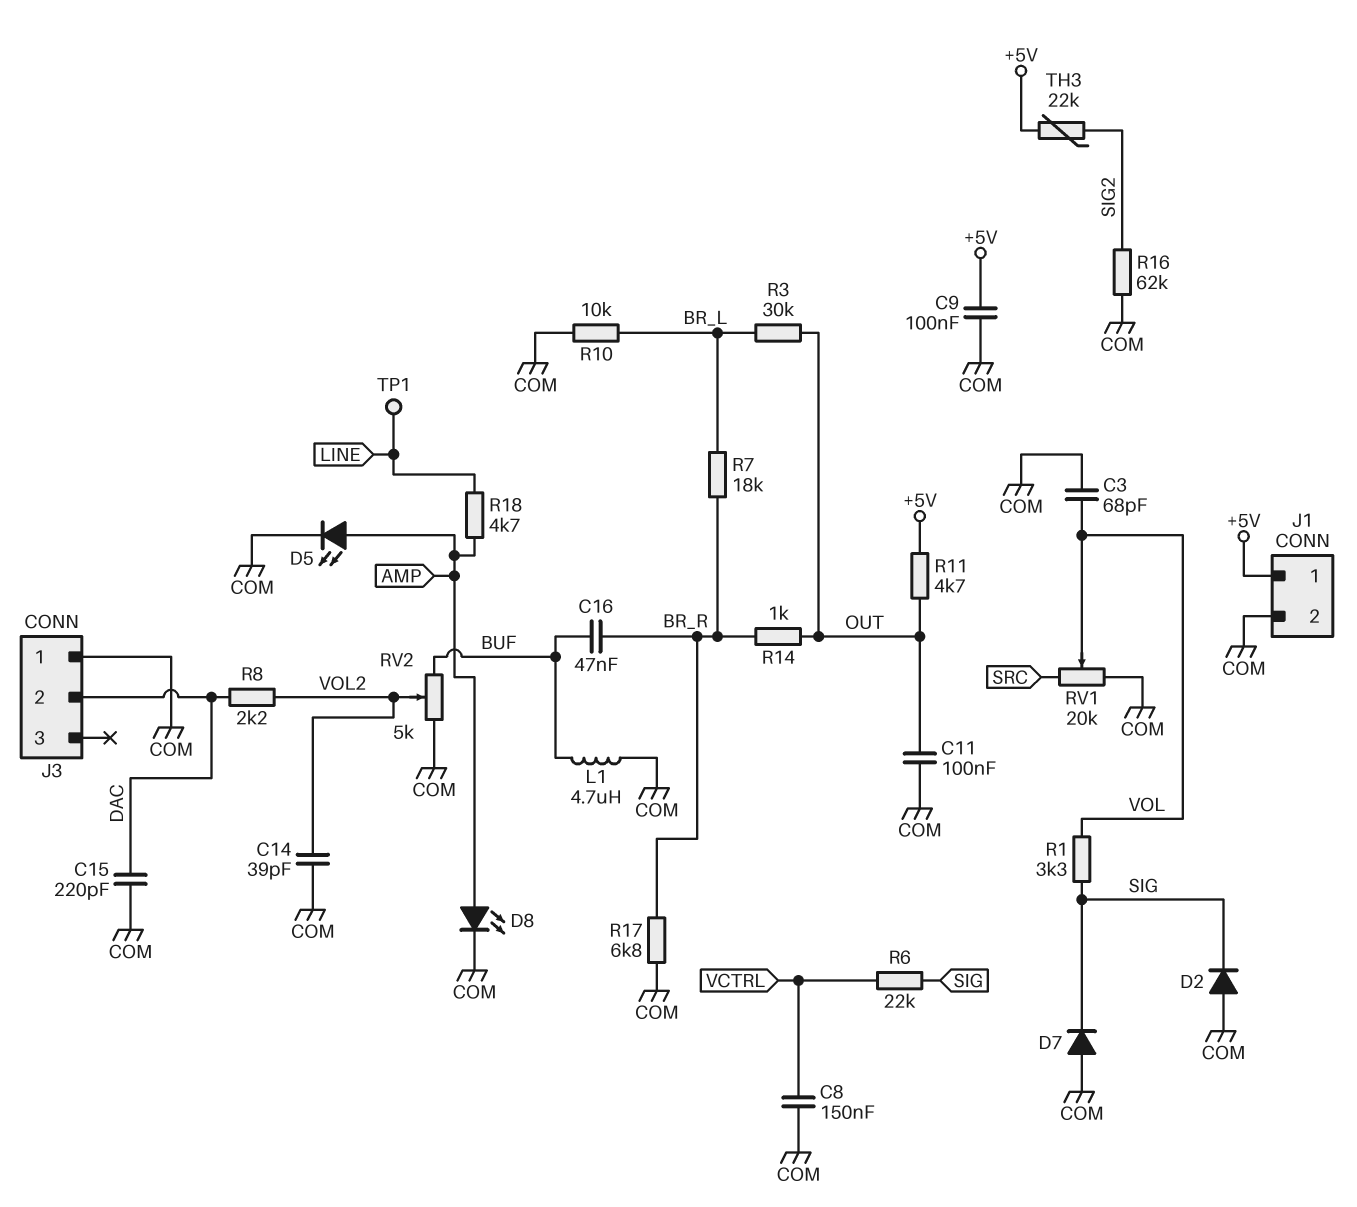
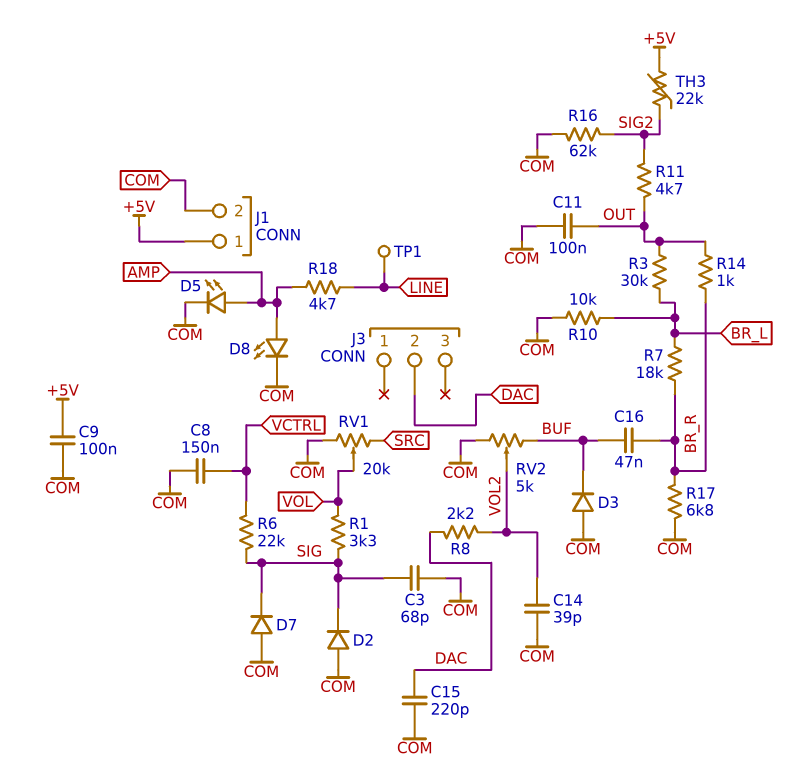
C3: 68pF (COM, VOL) -> 68pF (COM, SIG)
D3: none -> diode (A COM, K BUF)
J3 pin 1: COM -> none
L1: 4.7uH (BUF, COM) -> none
R11: 4.7k (+5V, OUT) -> 4.7k (OUT, SIG2)

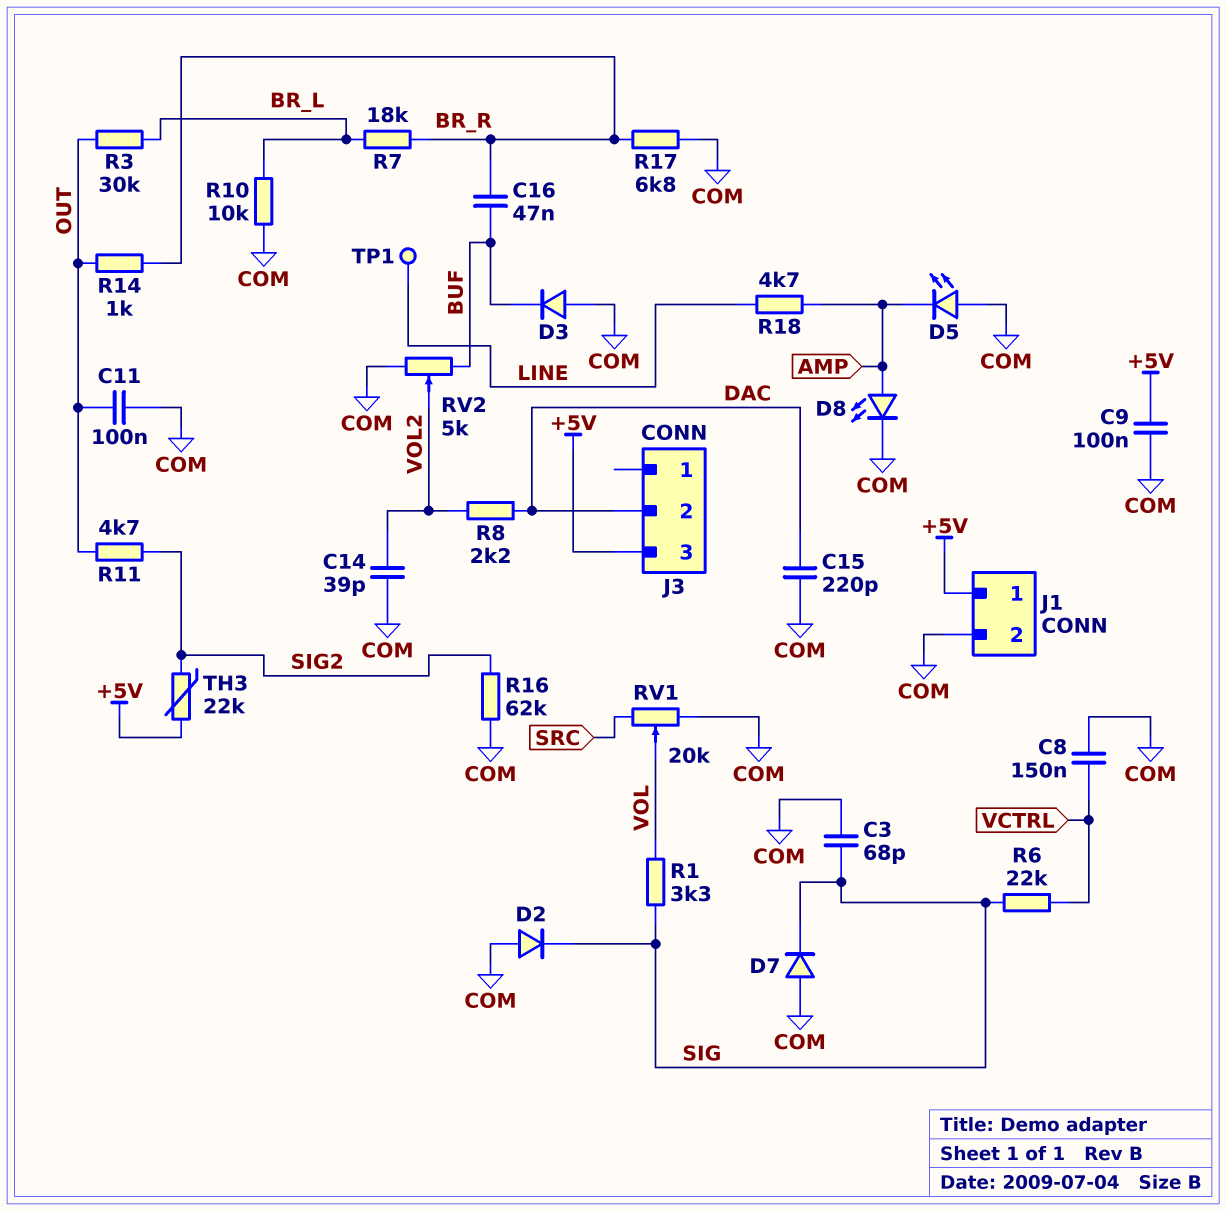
D5: LED (A AMP, K COM) -> LED (A COM, K AMP)
J3 pin 3: none -> +5V

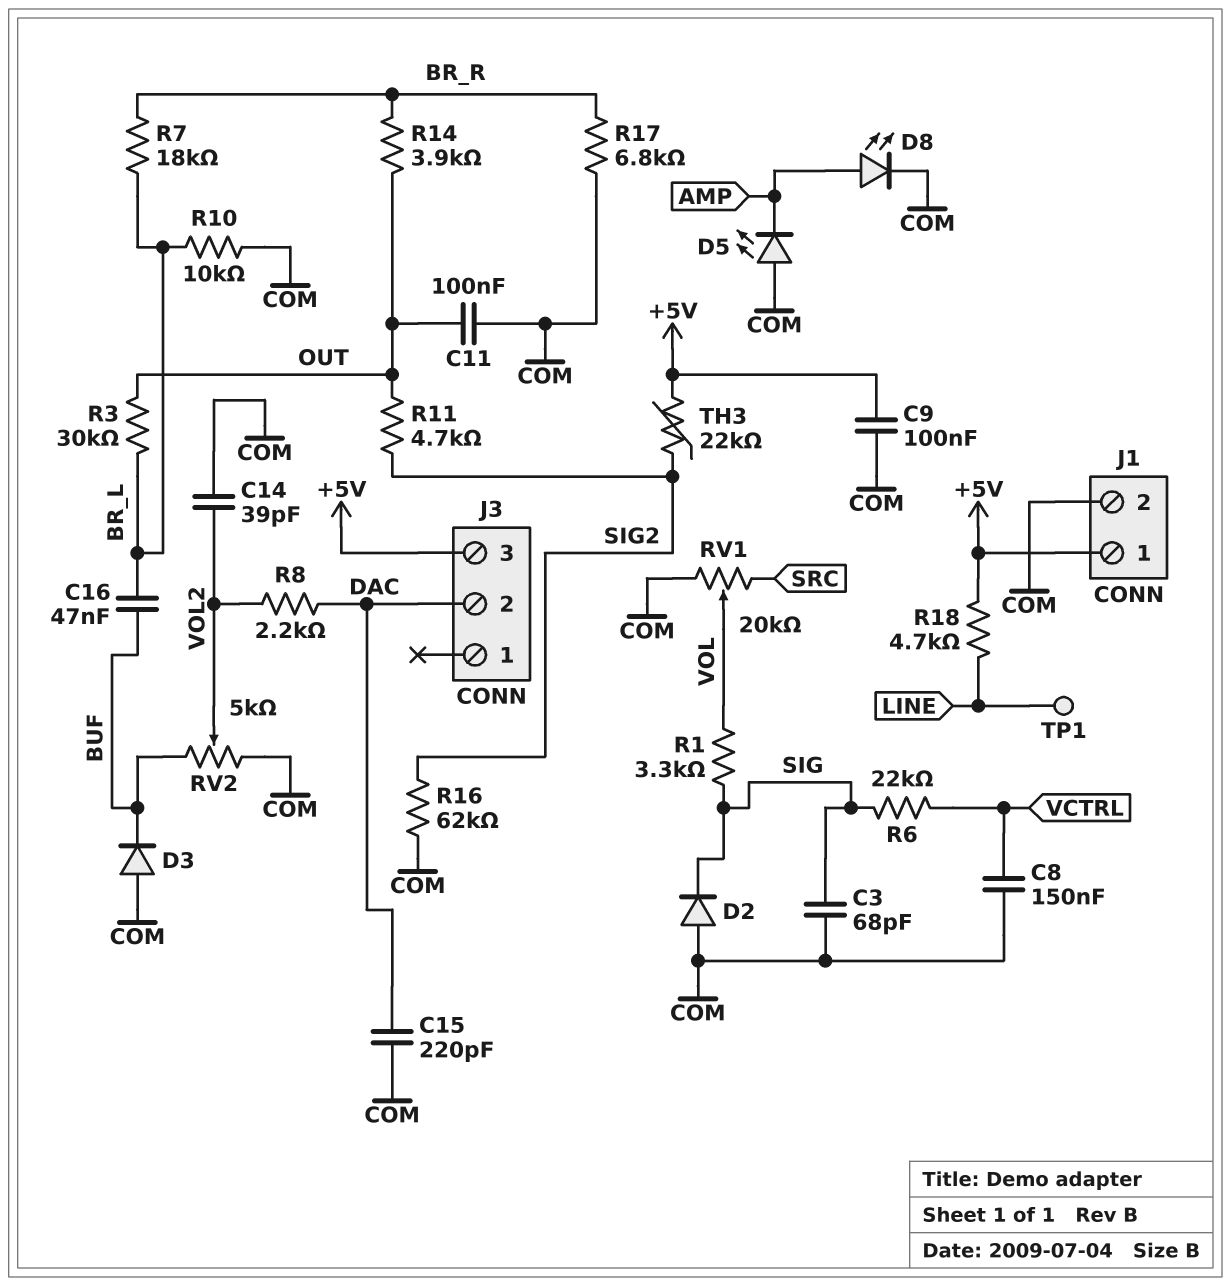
C16: 47nF (BR_R, BUF) -> 47nF (BR_L, BUF)
D7: diode (A COM, K SIG) -> none
R14: 1k (BR_R, OUT) -> 3.9k (BR_R, OUT)
R18: 4.7k (AMP, LINE) -> 4.7k (+5V, LINE)

